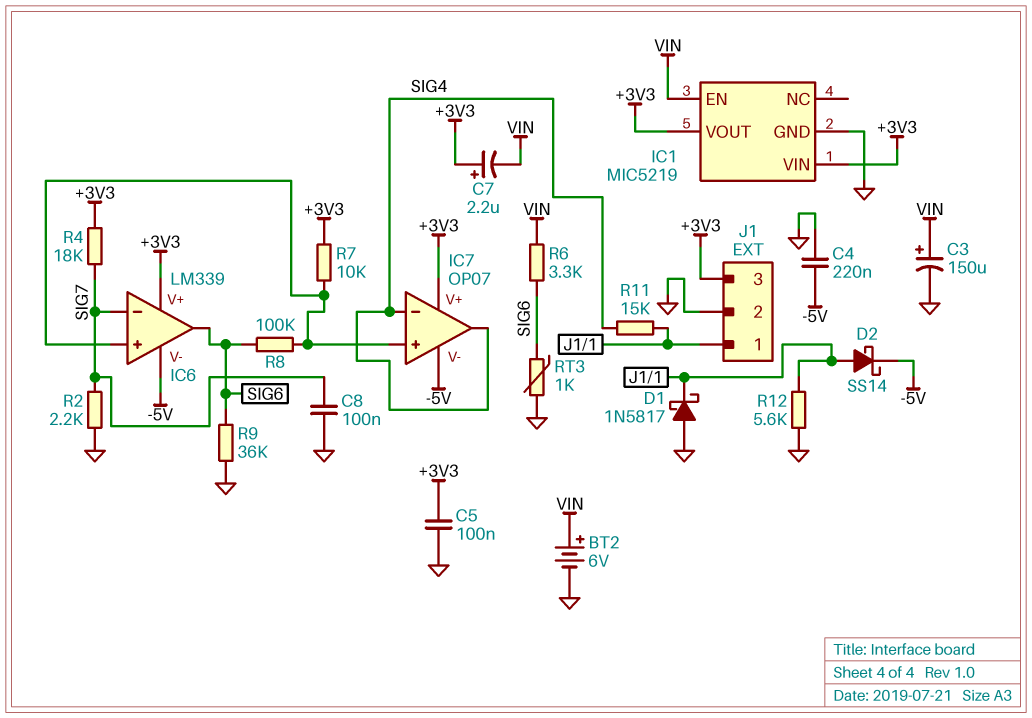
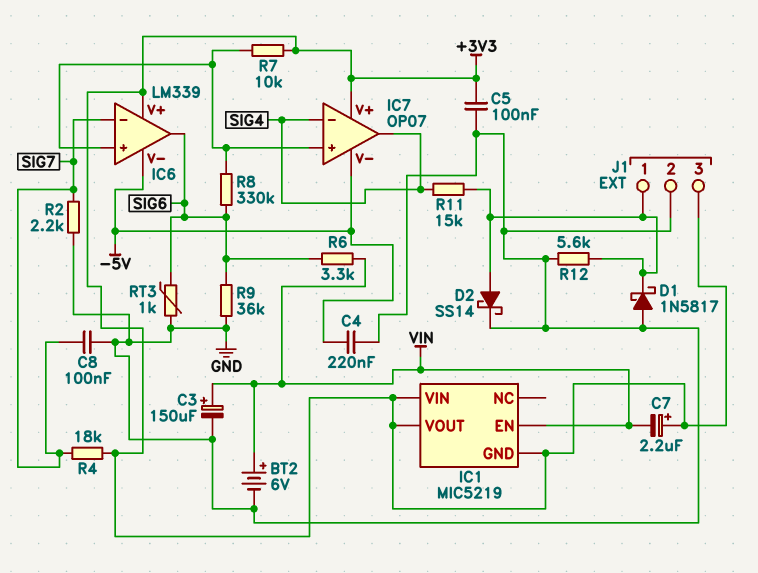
D2: schottky SS14 (A J1/1, K -5V) -> schottky SS14 (A J1/1, K GND)
IC1 pin GND: GND -> +3V3
R8: 100k (IC6/in+, SIG6) -> 330k (IC6/in+, SIG6)

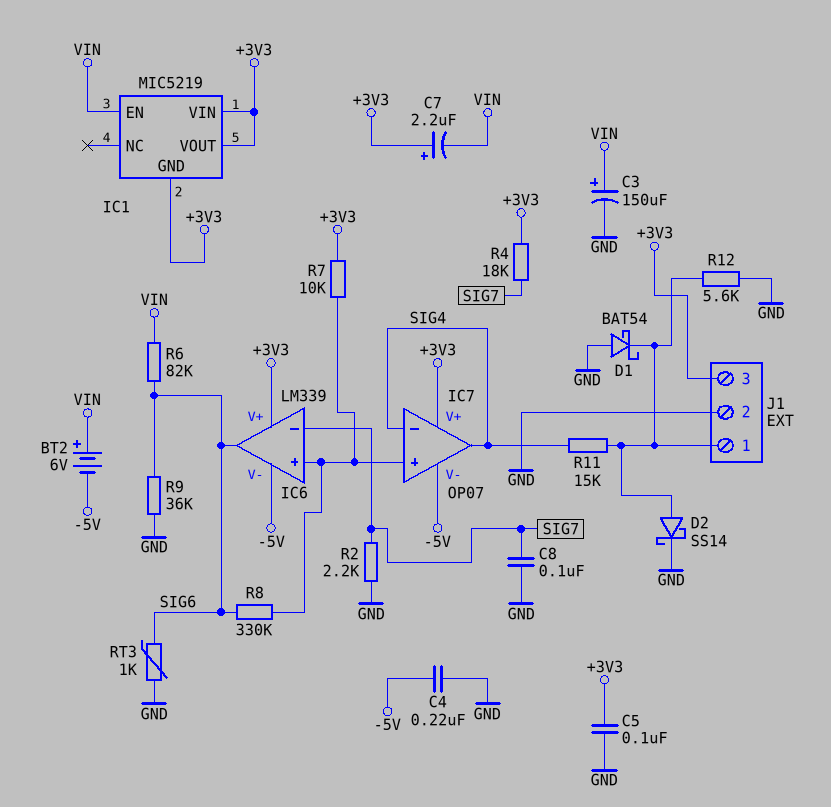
BT2: 6V (plus VIN, minus GND) -> 6V (plus VIN, minus -5V)
D1: schottky 1N5817 (A GND, K J1/1) -> schottky BAT54 (A GND, K J1/1)
R6: 3.3k (SIG6, VIN) -> 82k (SIG6, VIN)

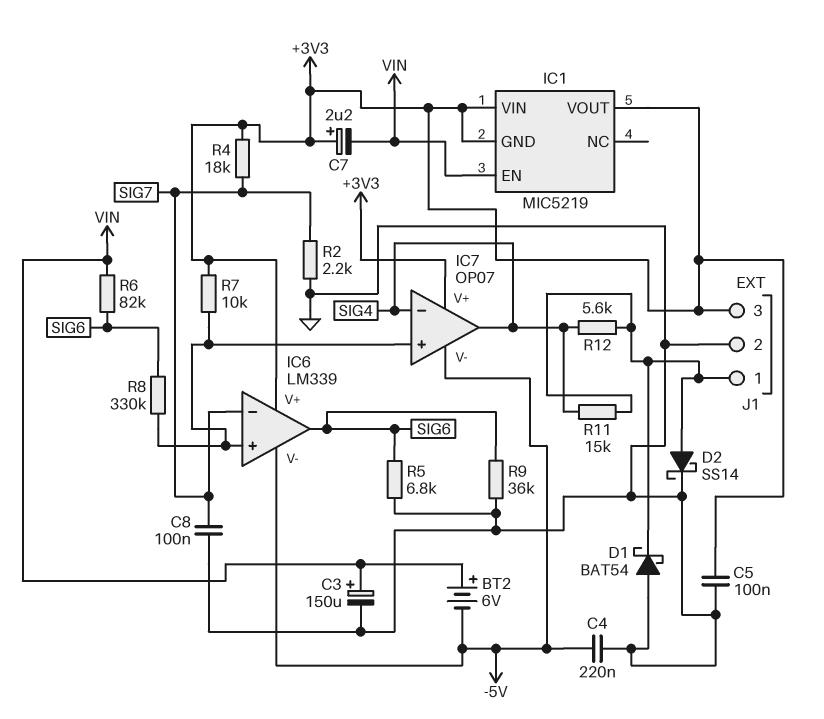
R5: none -> 6.8k (GND, SIG6)
R12: 5.6k (GND, J1/1) -> 5.6k (J1/1, SIG4)
RT3: 1k (GND, SIG6) -> none

